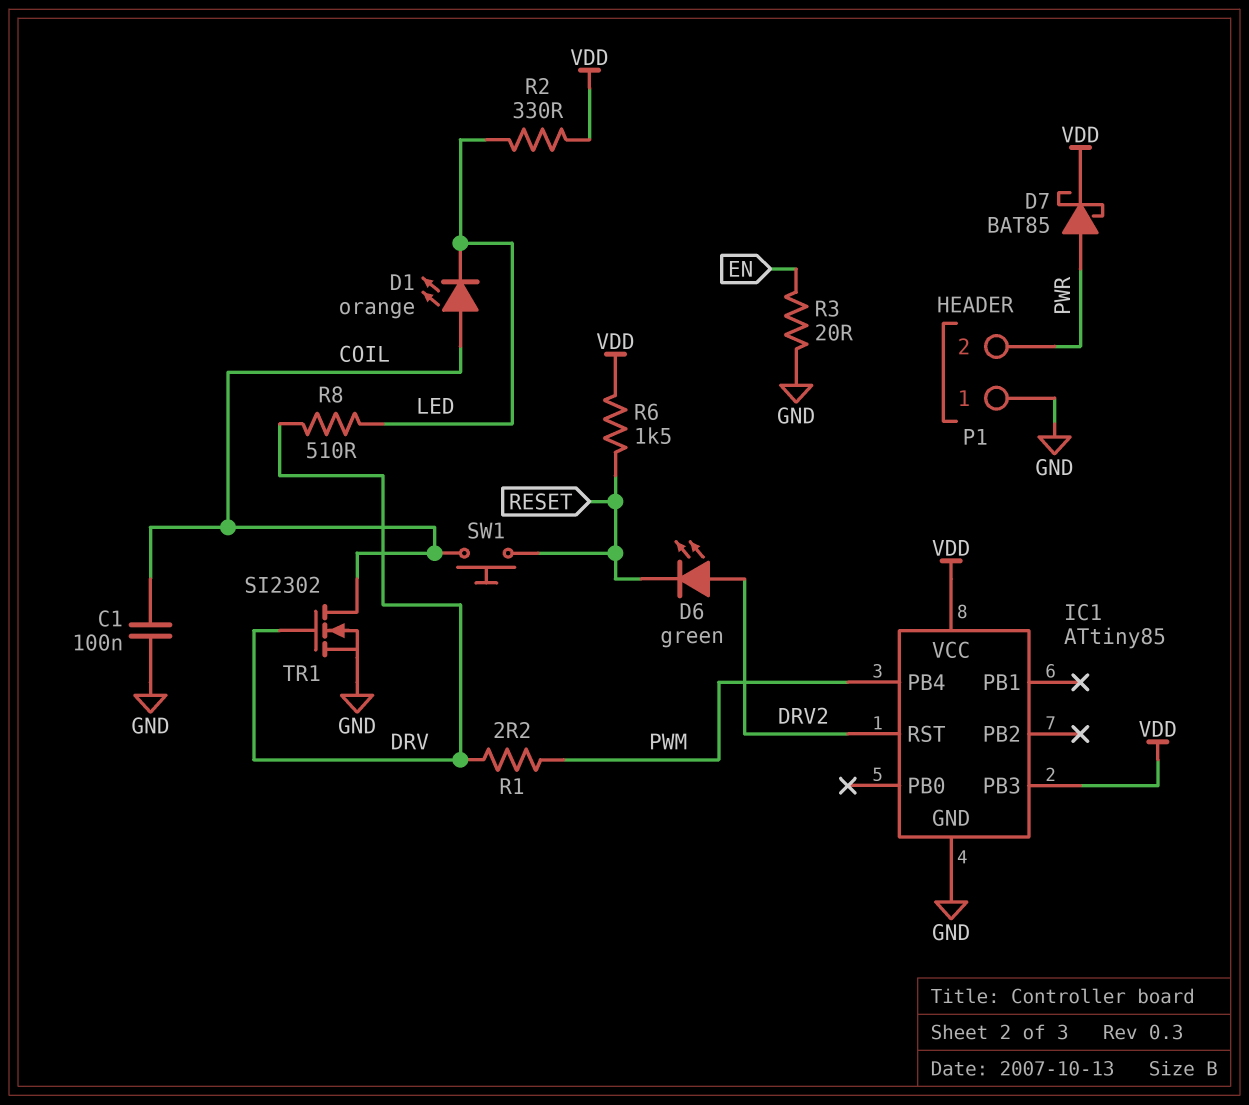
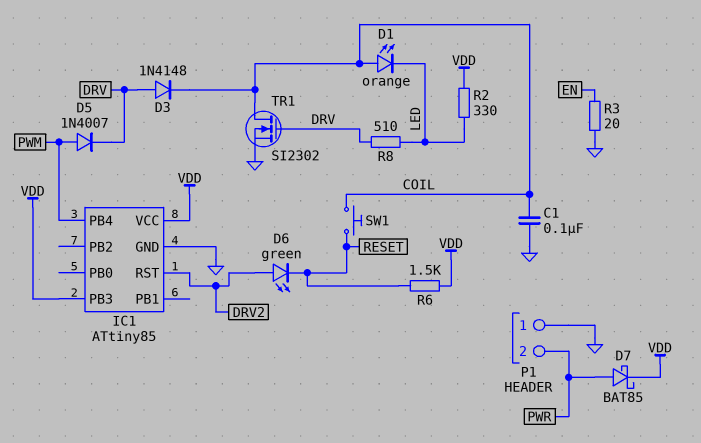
D3: none -> diode 1N4148 (A DRV, K COIL)
D5: none -> diode 1N4007 (A PWM, K DRV)
R1: 2.2 (DRV, PWM) -> none

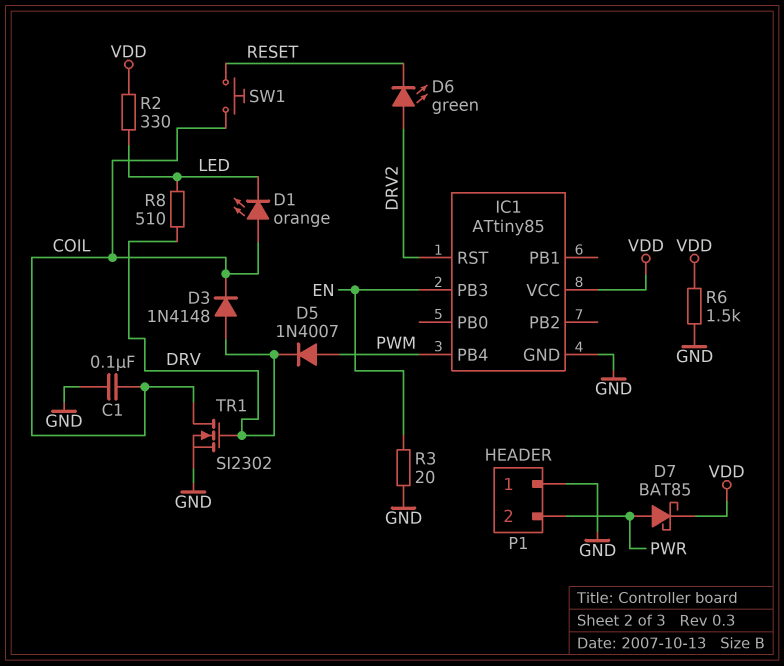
IC1 pin PB3: VDD -> EN
R6: 1.5k (RESET, VDD) -> 1.5k (GND, VDD)

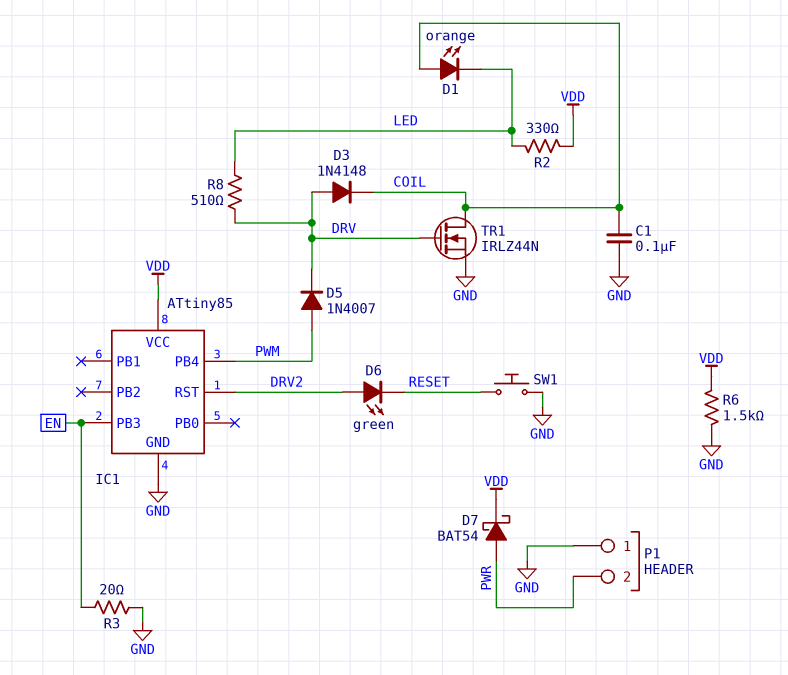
D7: schottky BAT85 (A PWR, K VDD) -> schottky BAT54 (A PWR, K VDD)
SW1: button (COIL, RESET) -> button (GND, RESET)
TR1: NMOS SI2302 (G DRV, D COIL, S GND) -> NMOS IRLZ44N (G DRV, D COIL, S GND)

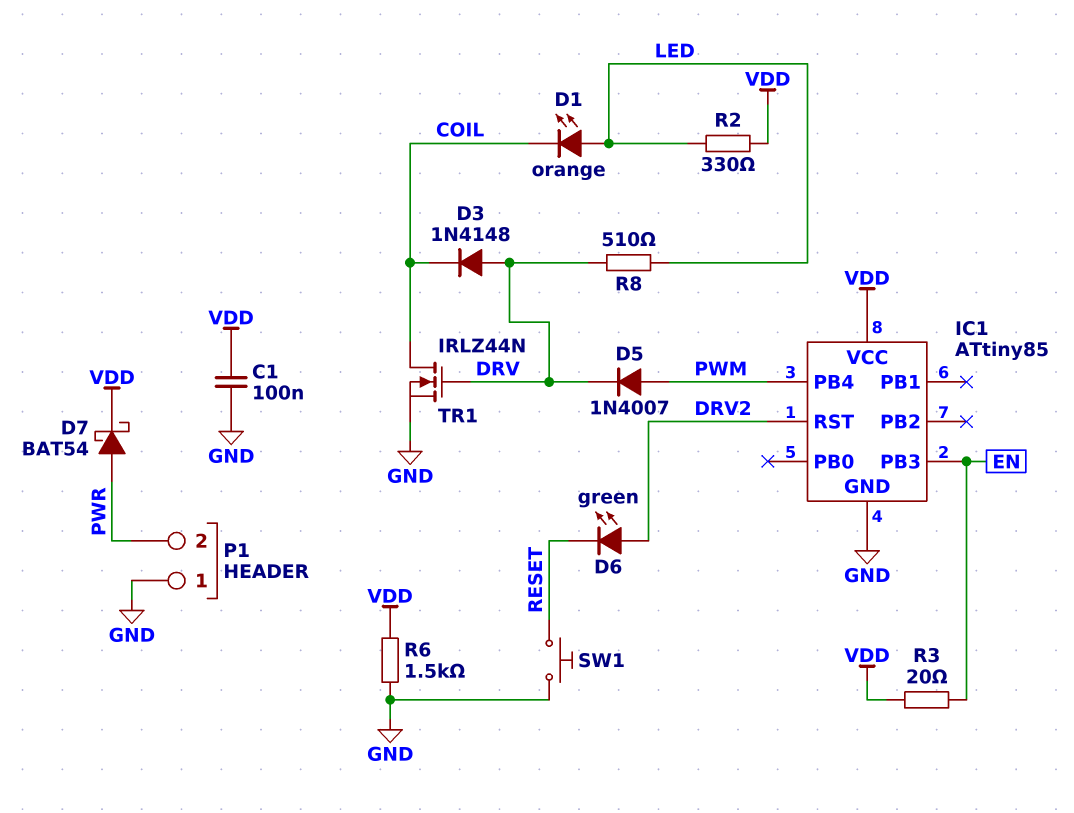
C1: 100nF (COIL, GND) -> 100nF (GND, VDD)
D1: LED orange (A COIL, K LED) -> LED orange (A LED, K COIL)
R3: 20 (EN, GND) -> 20 (EN, VDD)

